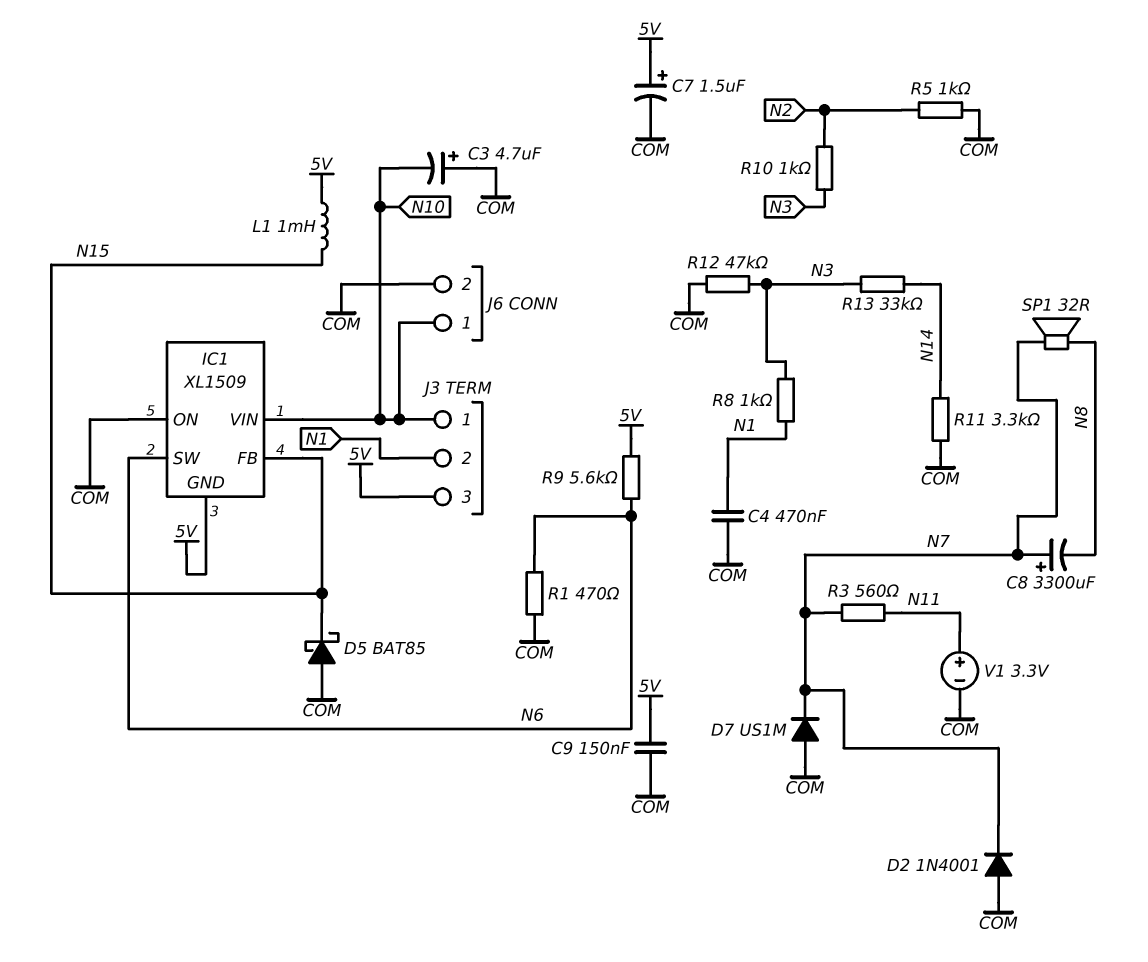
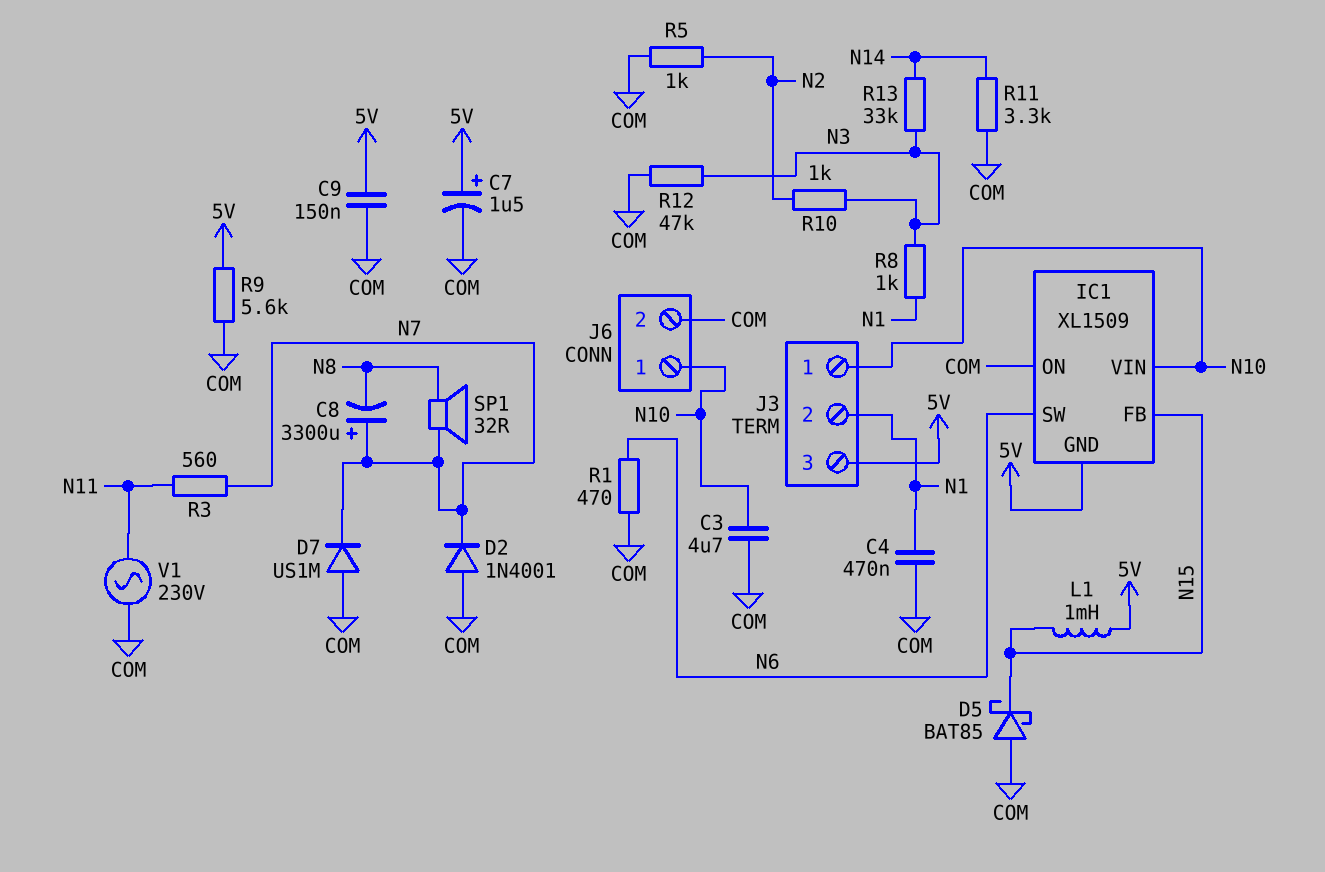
C3: 4.7uF (plus COM, minus N10) -> 4.7uF (COM, N10)
R9: 5.6k (5V, N6) -> 5.6k (5V, COM)
V1: 3.3V (plus N11, minus COM) -> AC 230V (COM, N11)

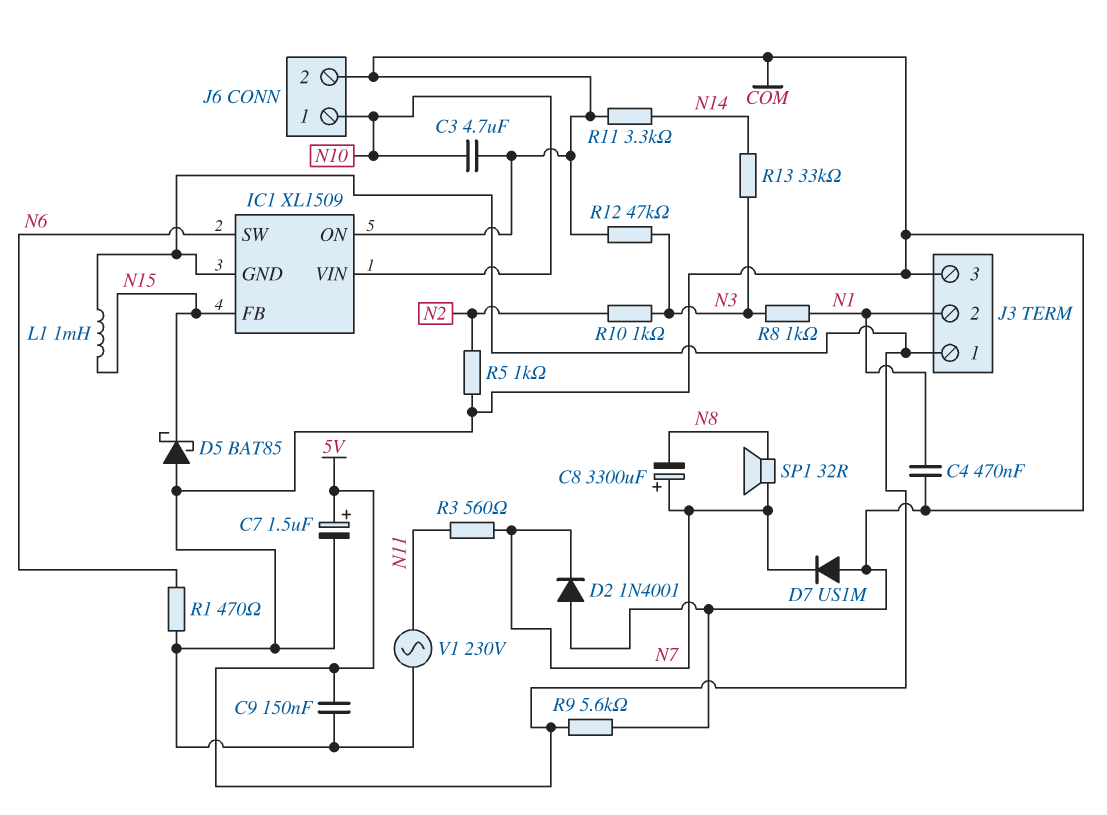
J3 pin 1: N10 -> 5V
J3 pin 3: 5V -> COM

